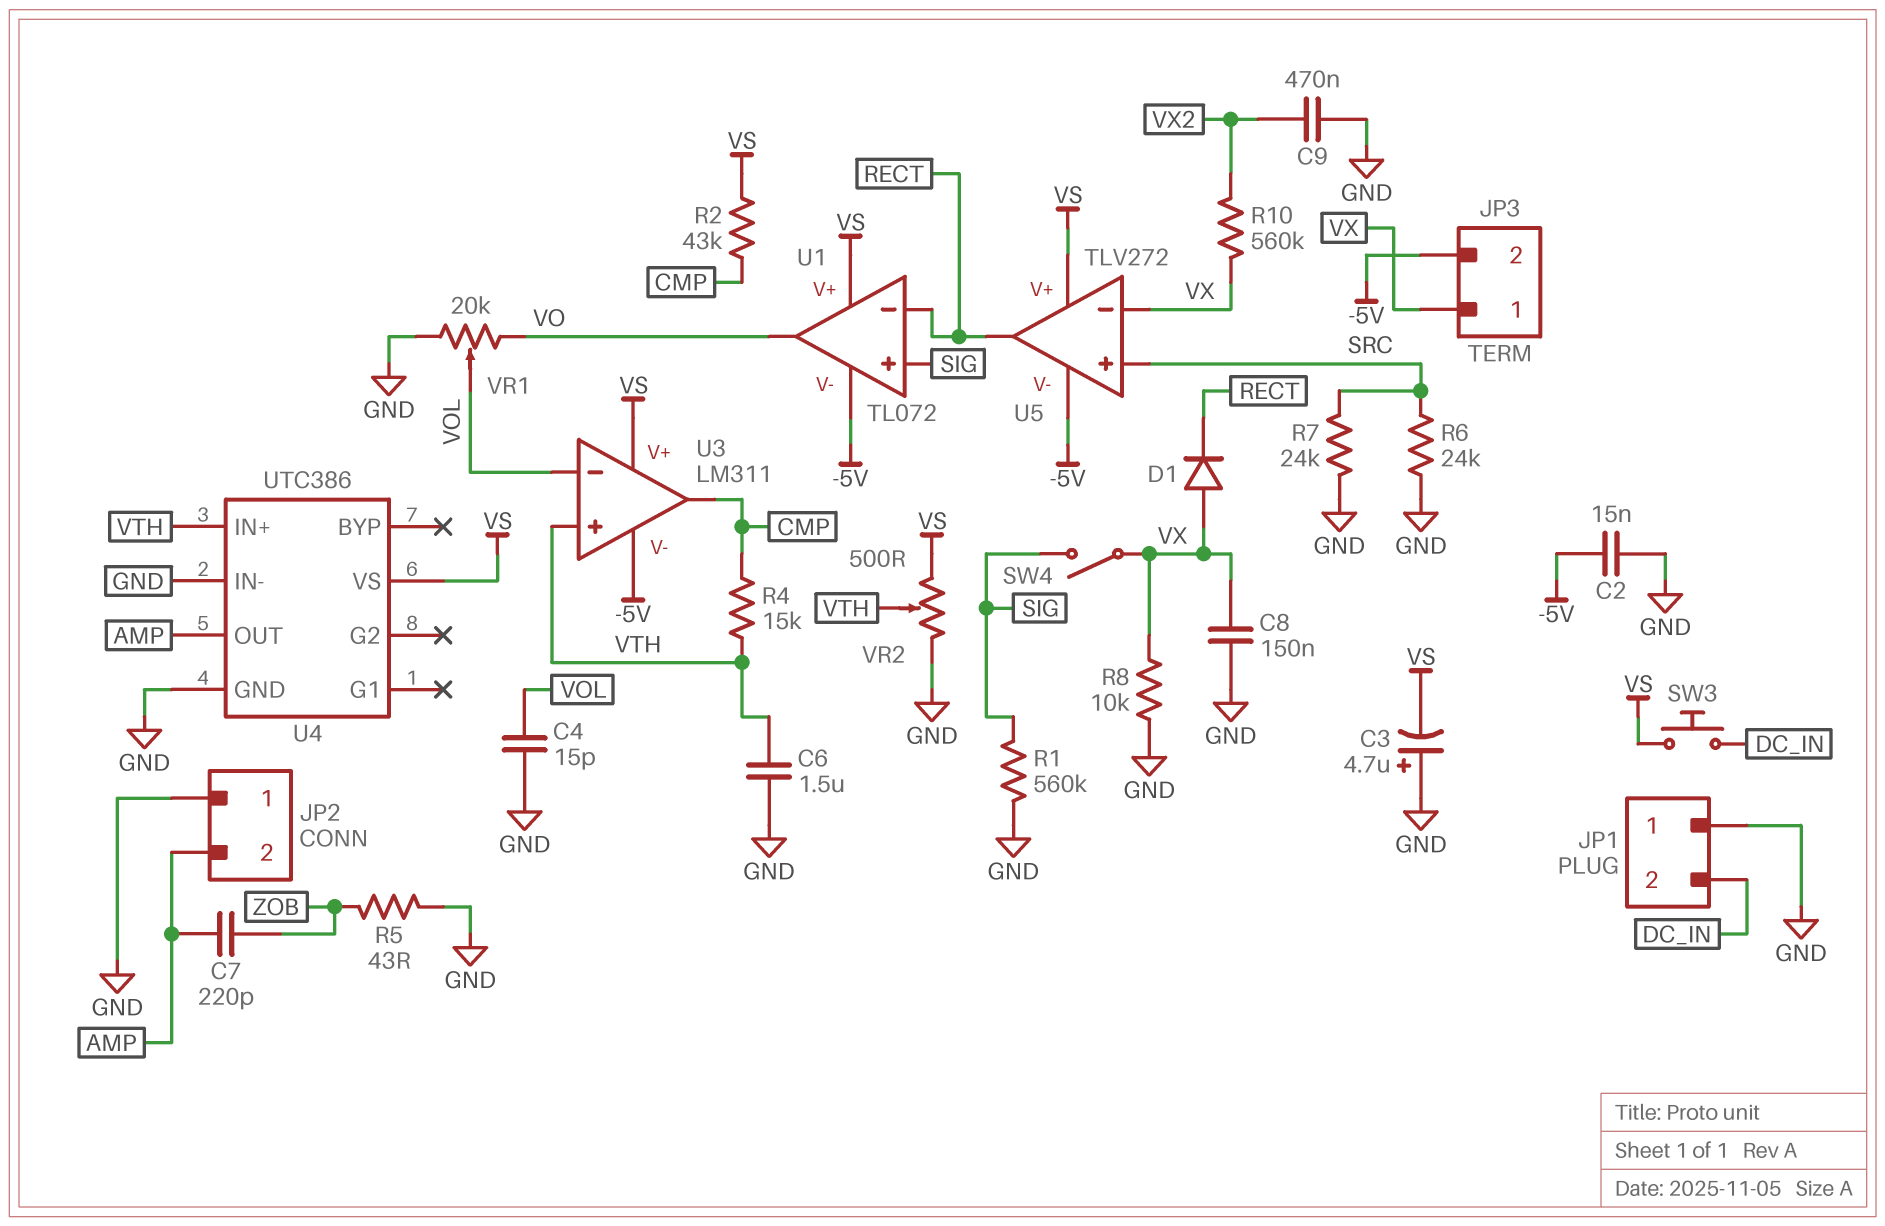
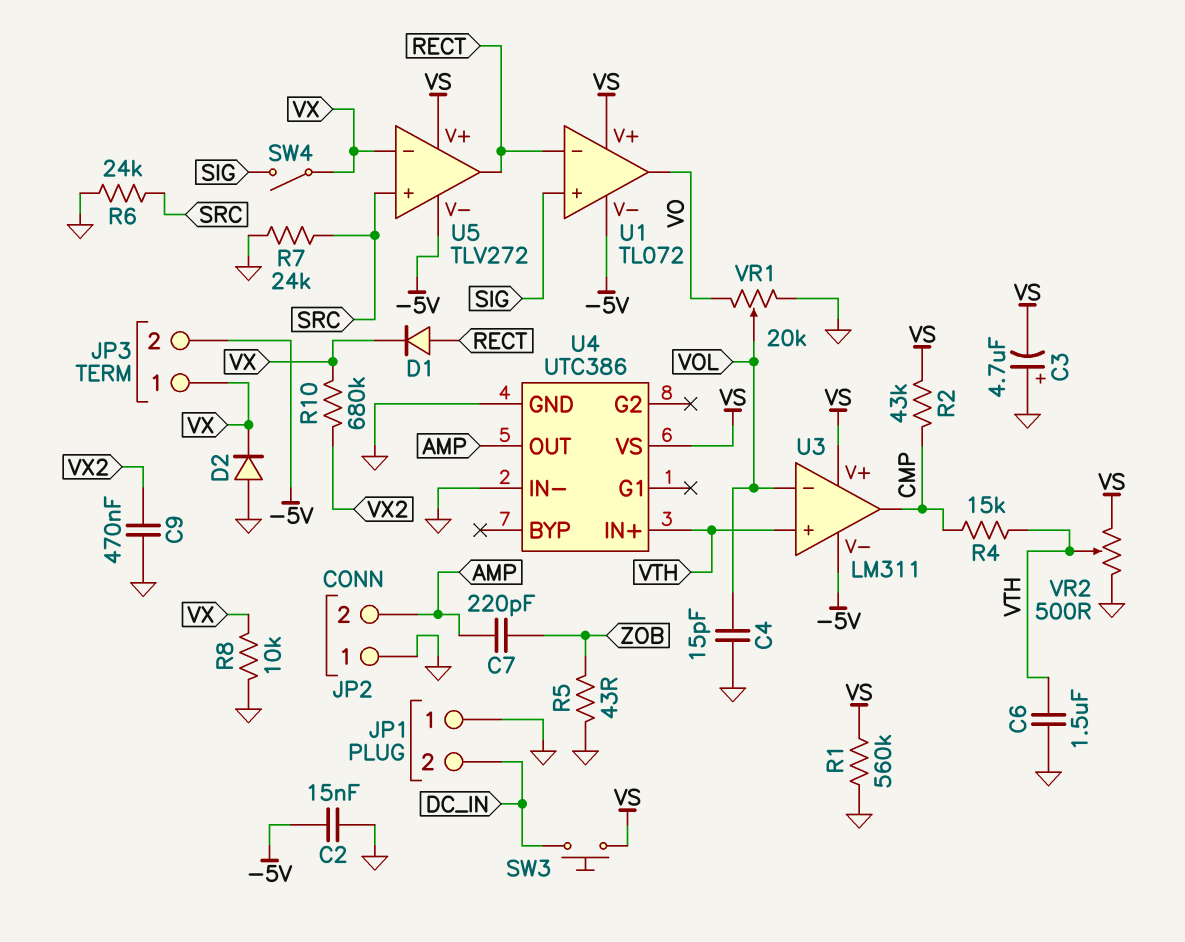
C8: 150nF (GND, VX) -> none
D1: diode (A VX, K RECT) -> diode (A RECT, K VX)
D2: none -> diode (A GND, K VX)
R1: 560k (GND, SIG) -> 560k (GND, VS)
R10: 560k (VX, VX2) -> 680k (VX, VX2)

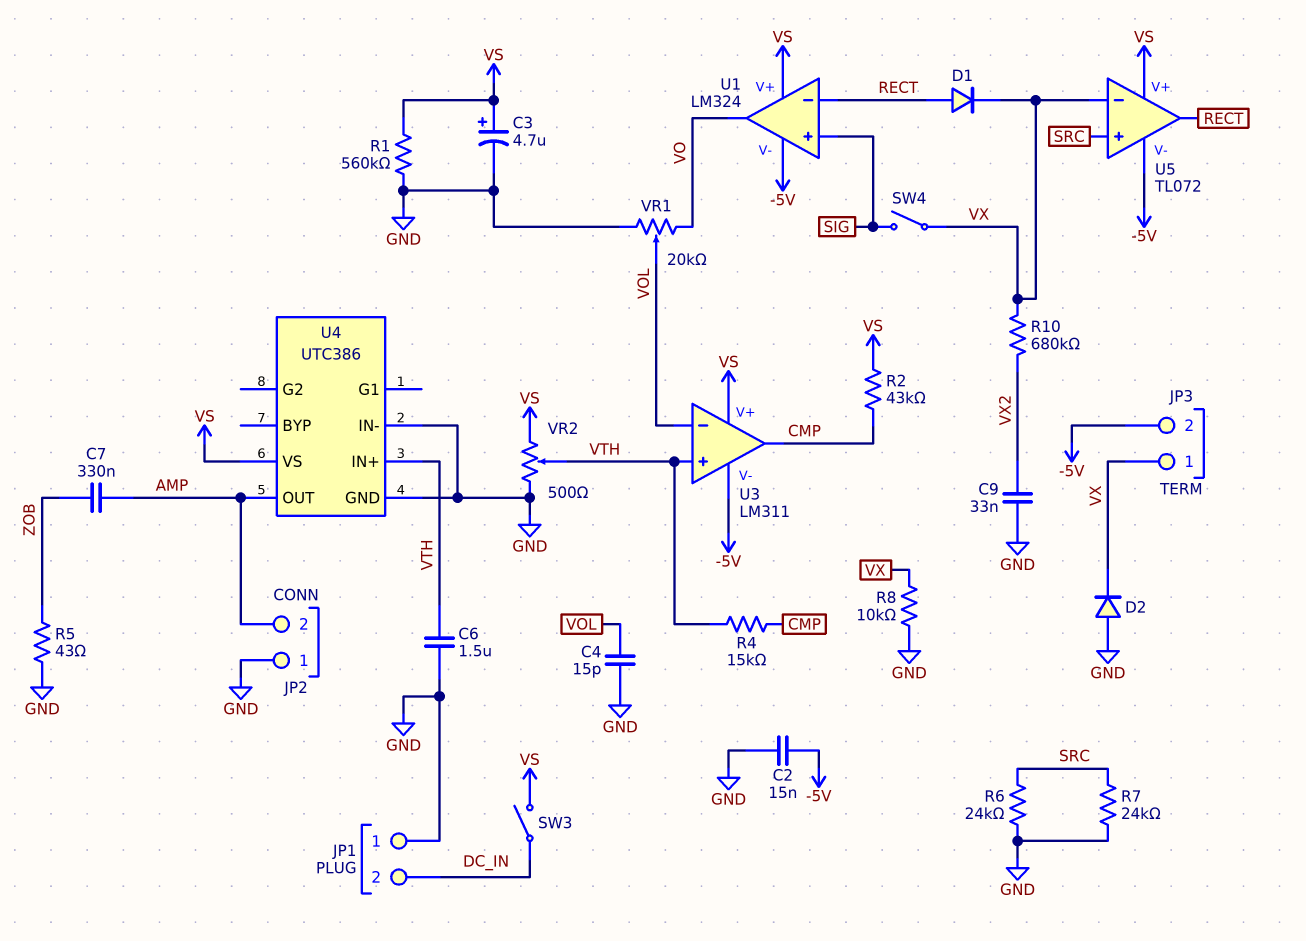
C3: 4.7uF (plus GND, minus VS) -> 4.7uF (plus VS, minus GND)
C7: 220pF (AMP, ZOB) -> 330nF (AMP, ZOB)
C9: 470nF (GND, VX2) -> 33nF (GND, VX2)
SW3: button (DC_IN, VS) -> switch (DC_IN, VS)
U1: TL072 -> LM324
U5: TLV272 -> TL072

